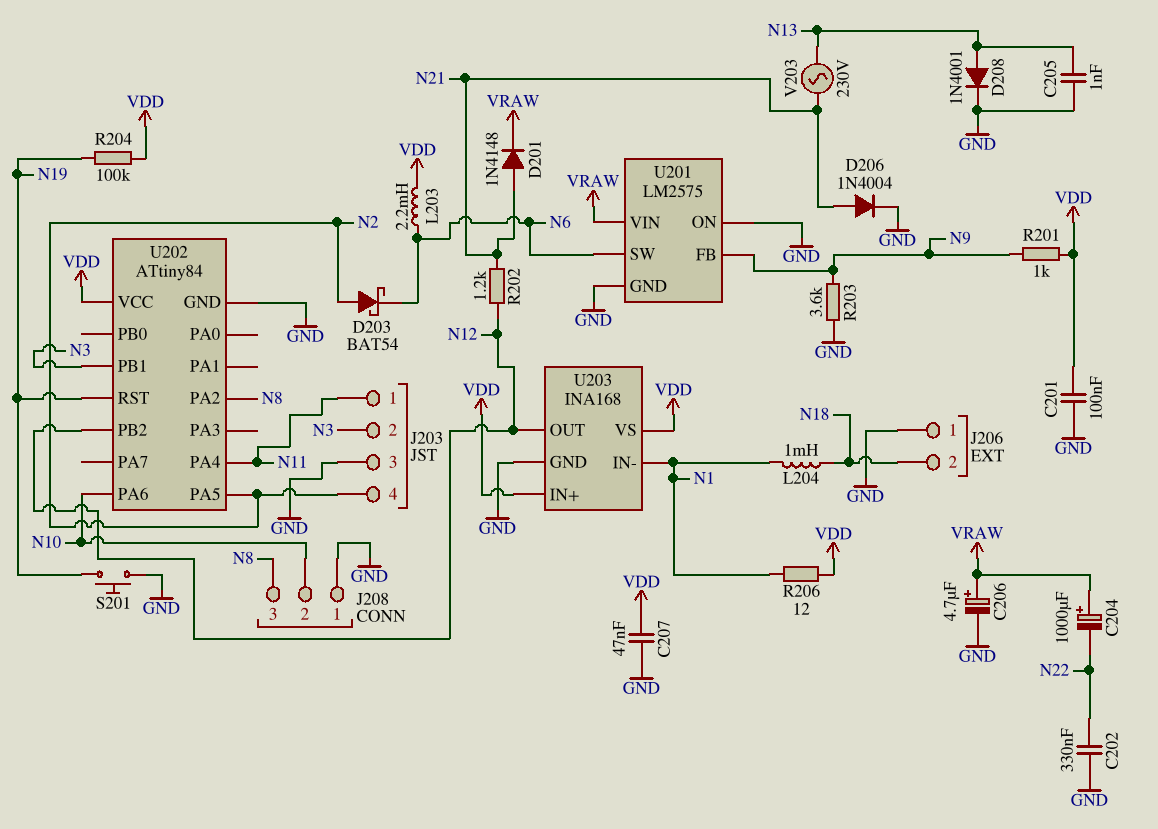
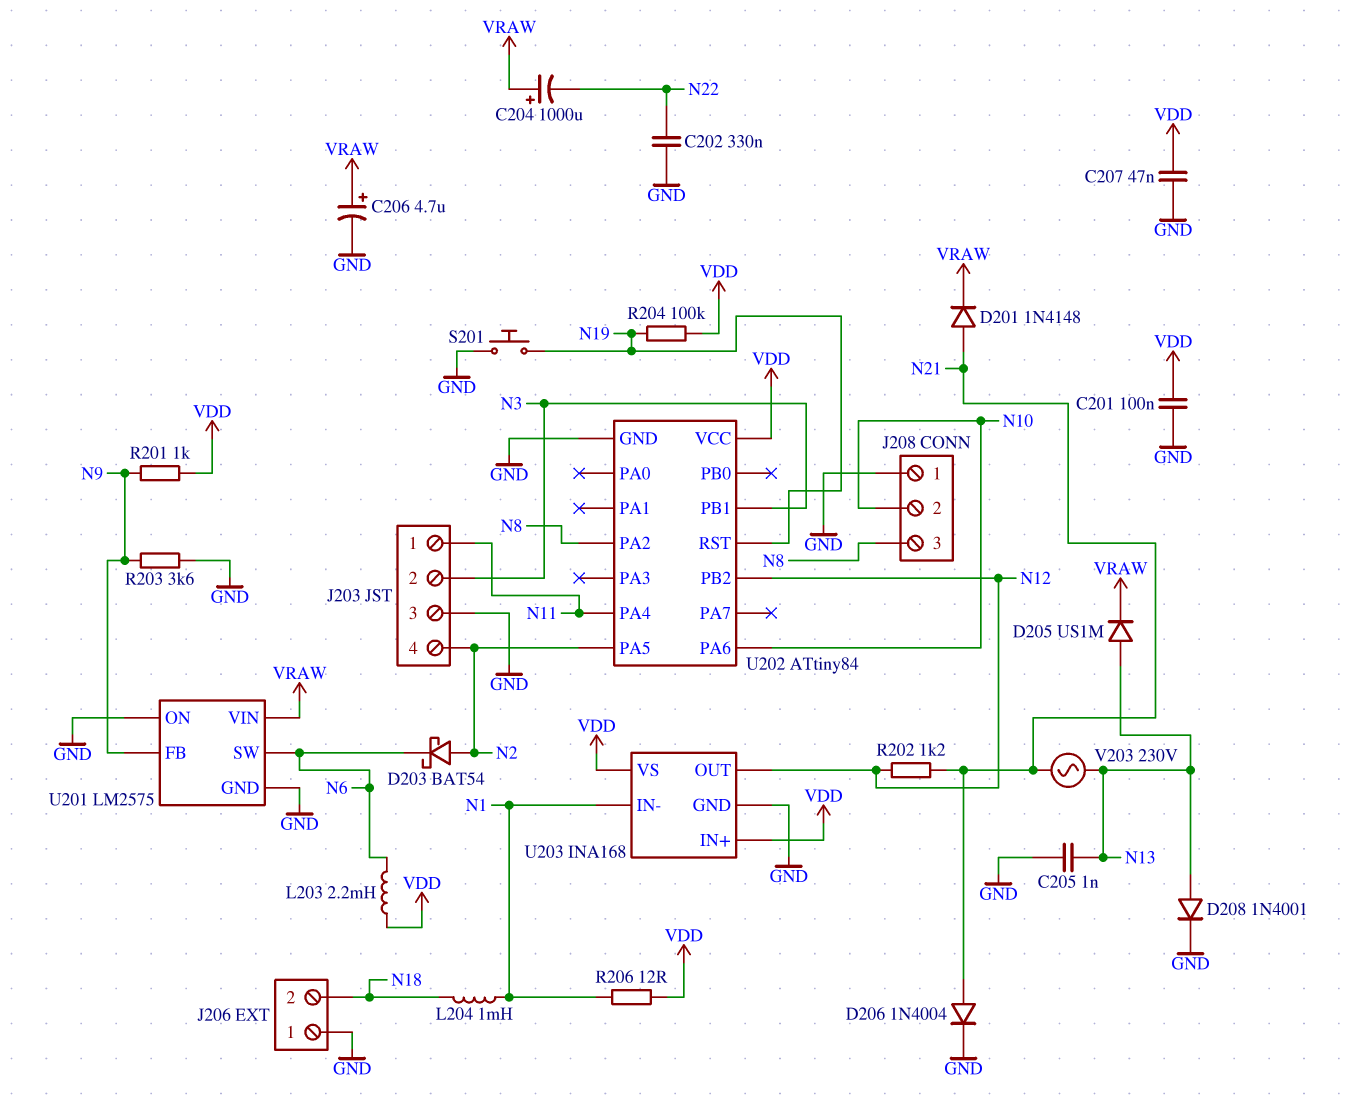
D205: none -> diode US1M (A N13, K VRAW)

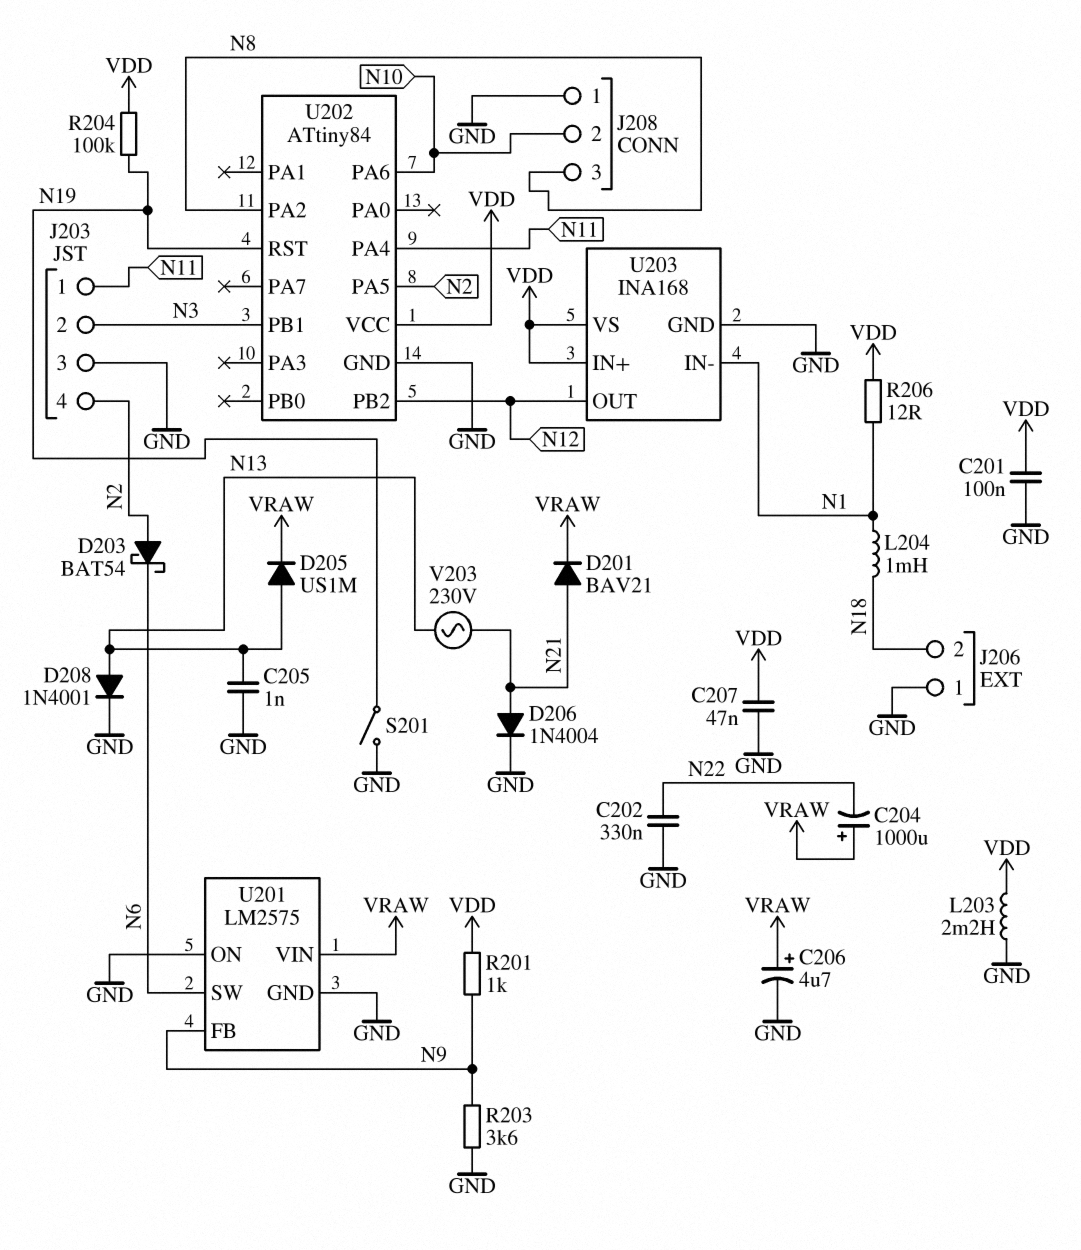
D201: diode 1N4148 (A N21, K VRAW) -> diode BAV21 (A N21, K VRAW)
L203: 2.2mH (N6, VDD) -> 2.2mH (GND, VDD)
R202: 1.2k (N12, N21) -> none
S201: button (GND, N19) -> switch (GND, N19)

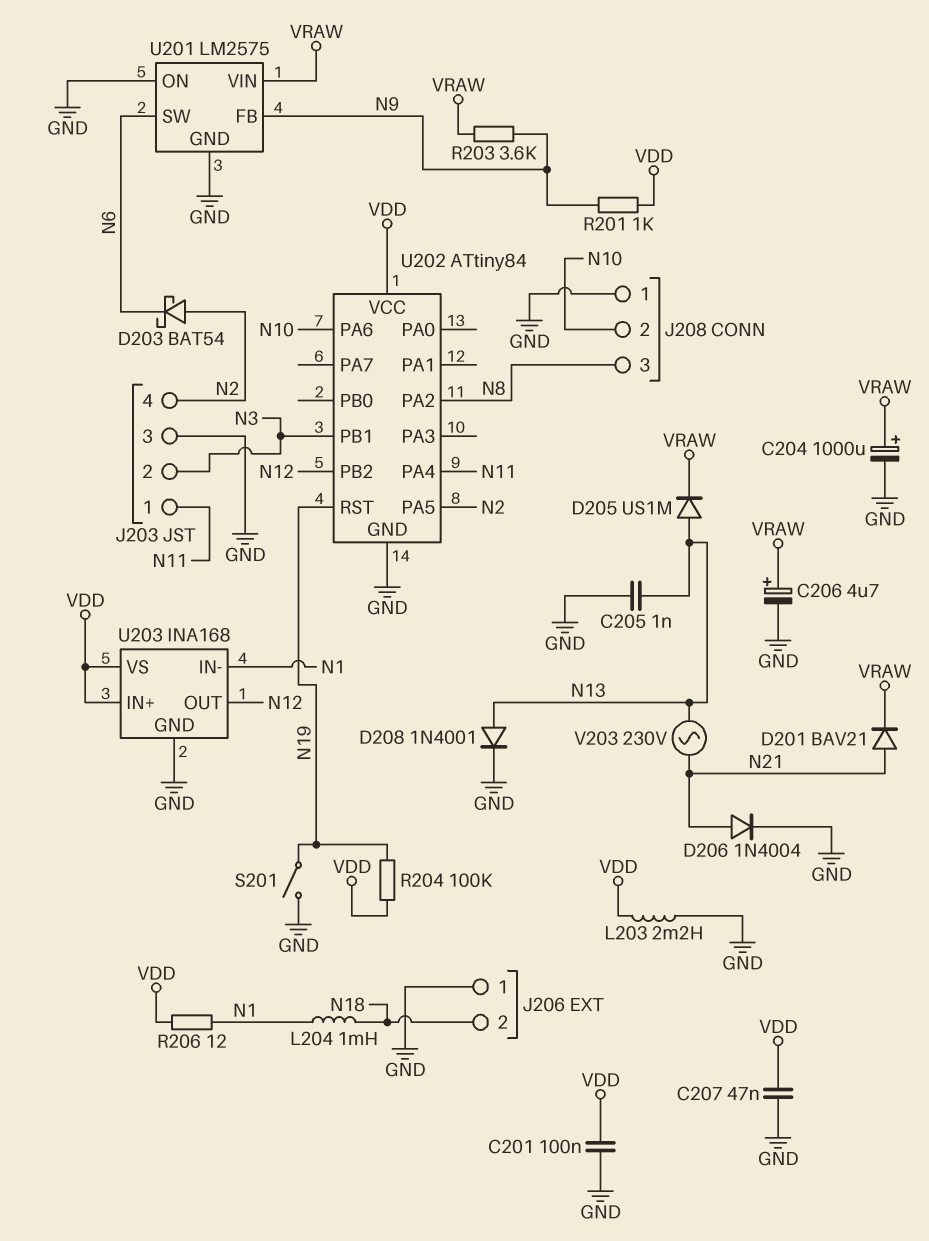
C202: 330nF (GND, N22) -> none
C204: 1000uF (plus VRAW, minus N22) -> 1000uF (plus VRAW, minus GND)
R203: 3.6k (GND, N9) -> 3.6k (N9, VRAW)

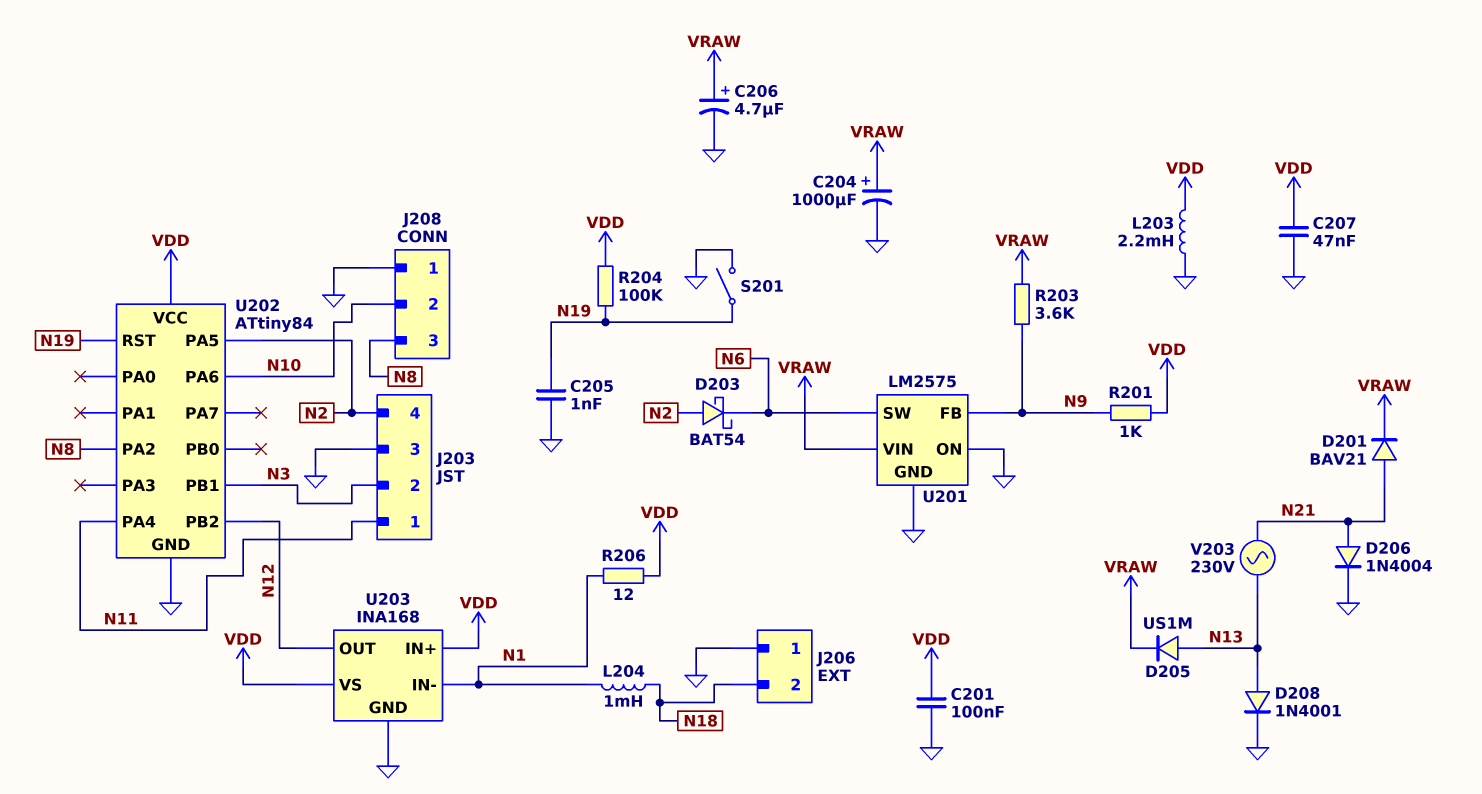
C205: 1nF (GND, N13) -> 1nF (GND, N19)

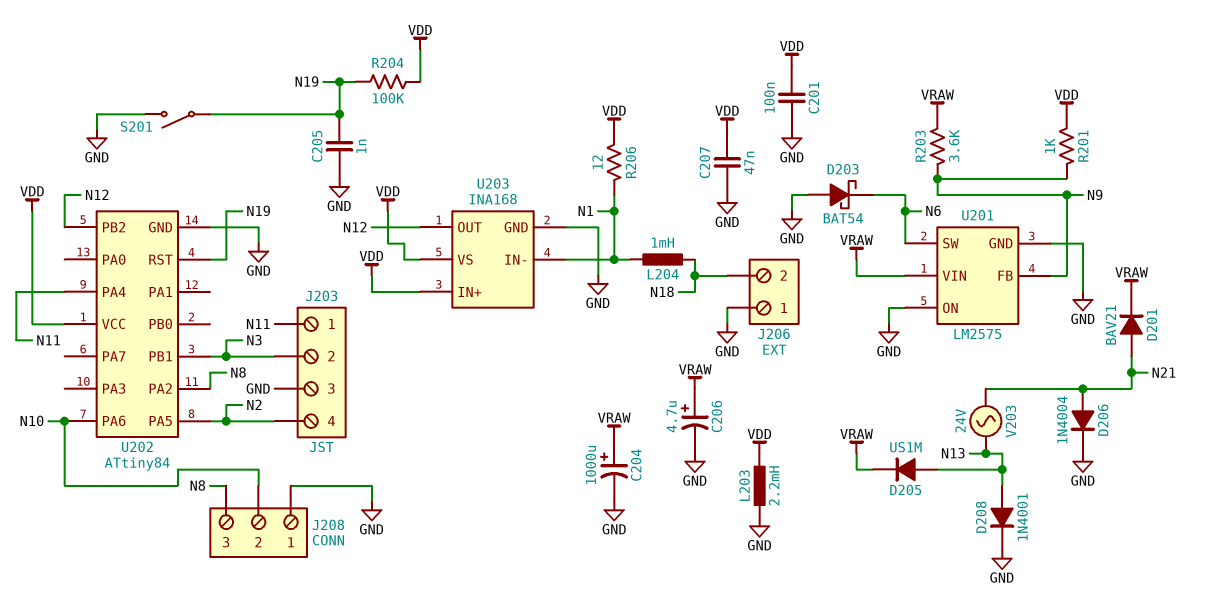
D203: schottky BAT54 (A N2, K N6) -> schottky BAT54 (A GND, K N6)
V203: AC 230V (N13, N21) -> AC 24V (N13, N21)

